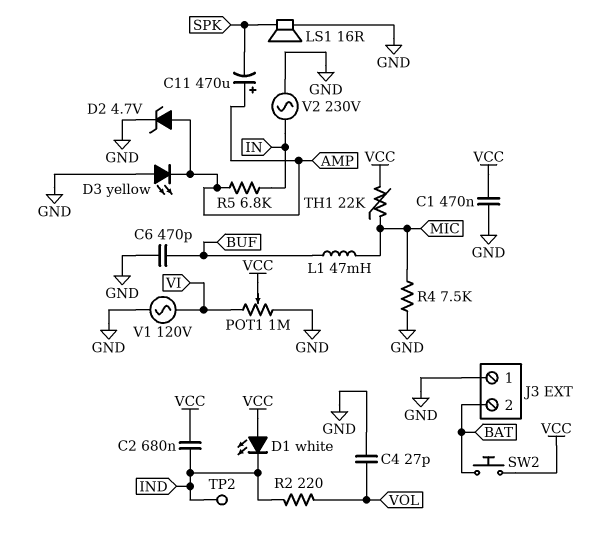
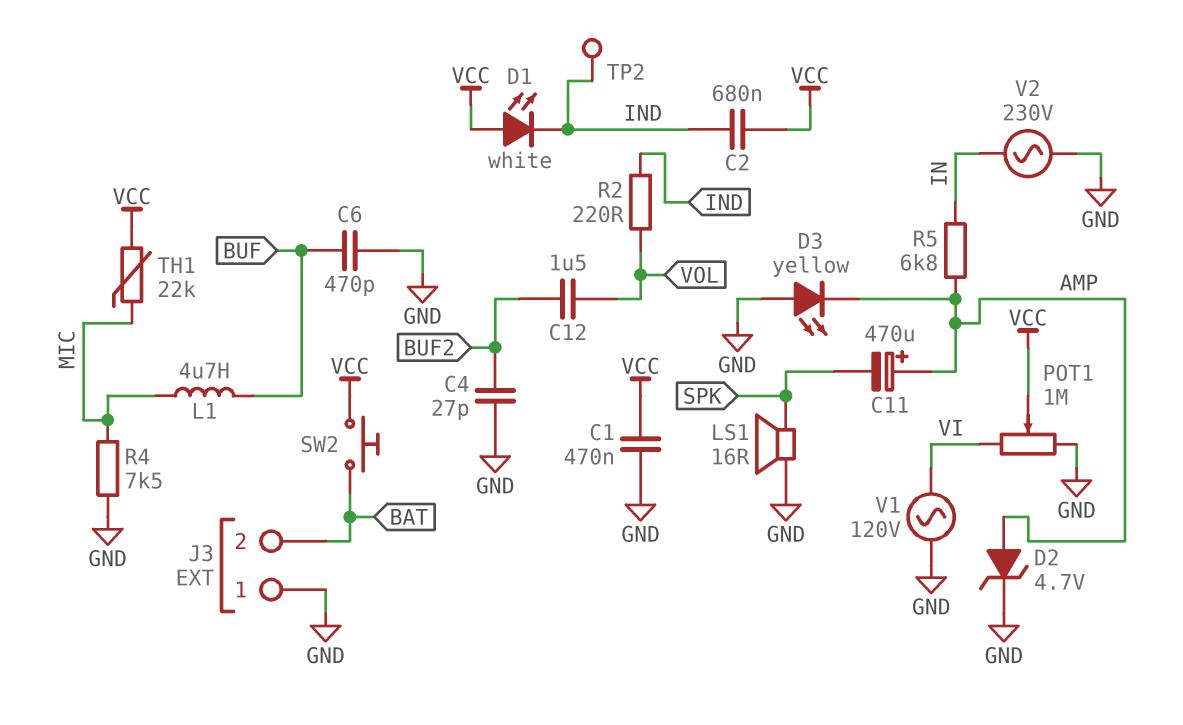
C4: 27pF (GND, VOL) -> 27pF (BUF2, GND)
C12: none -> 1.5uF (BUF2, VOL)
L1: 47mH (BUF, MIC) -> 4.7uH (BUF, MIC)

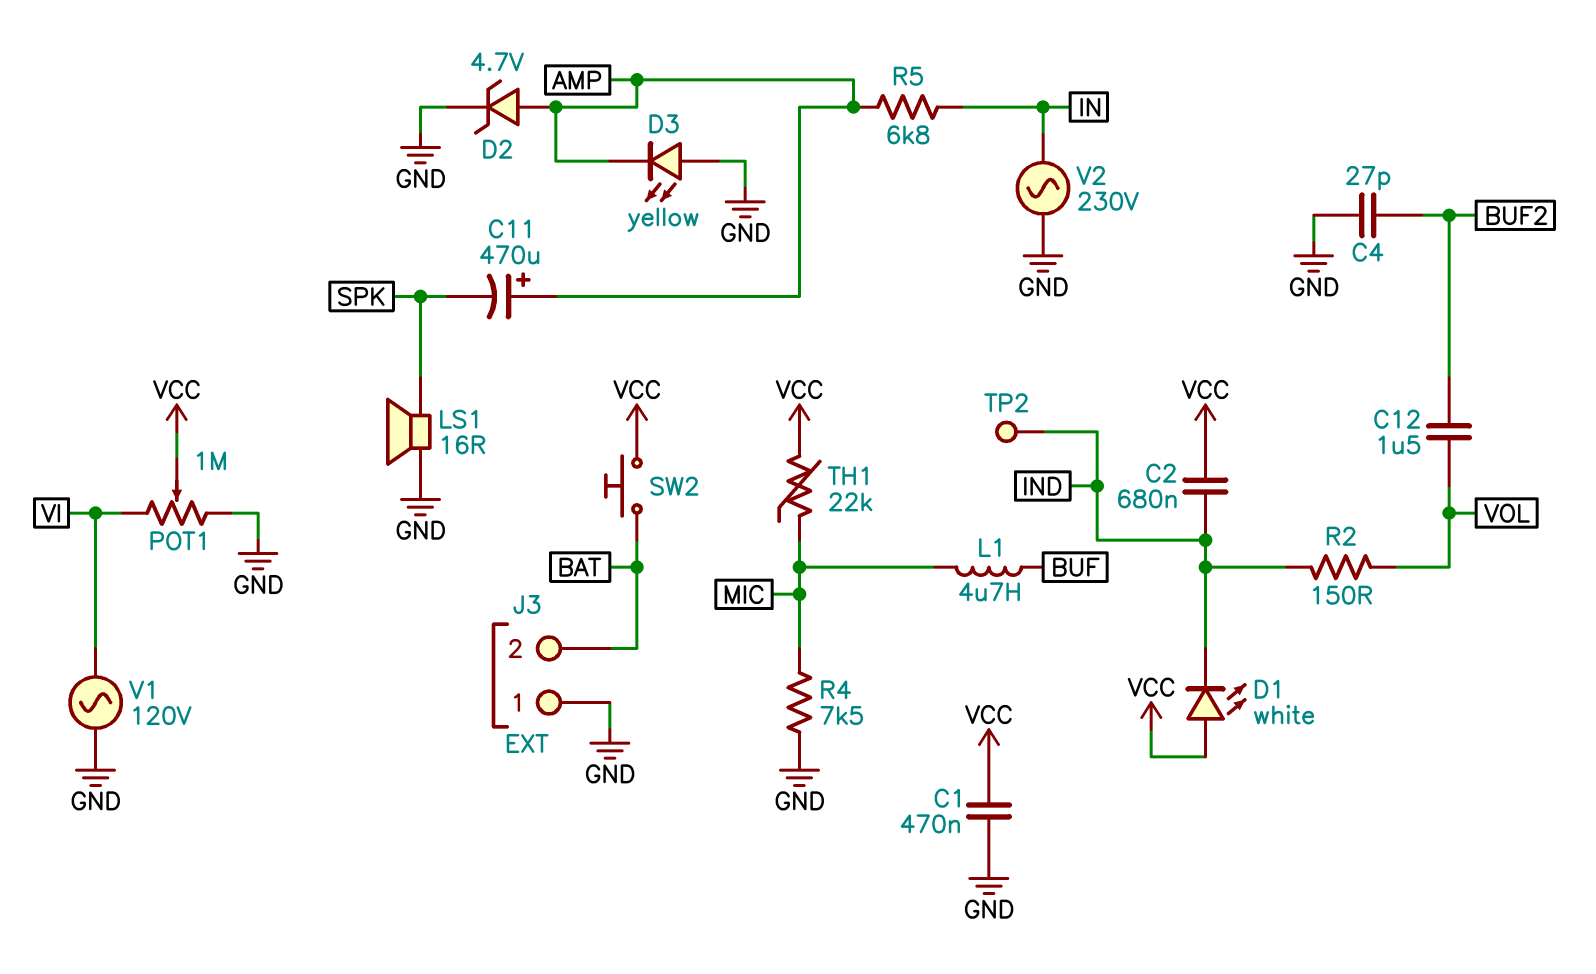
C6: 470pF (BUF, GND) -> none
R2: 220 (IND, VOL) -> 150 (IND, VOL)

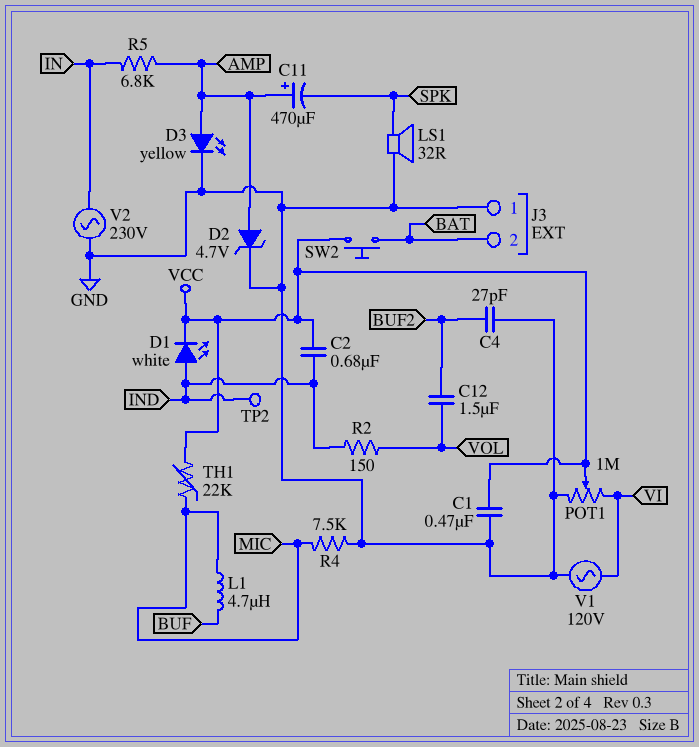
D1: LED white (A VCC, K IND) -> LED white (A IND, K VCC)
D3: LED yellow (A GND, K AMP) -> LED yellow (A AMP, K GND)
LS1: speaker 16R (GND, SPK) -> speaker 32R (GND, SPK)

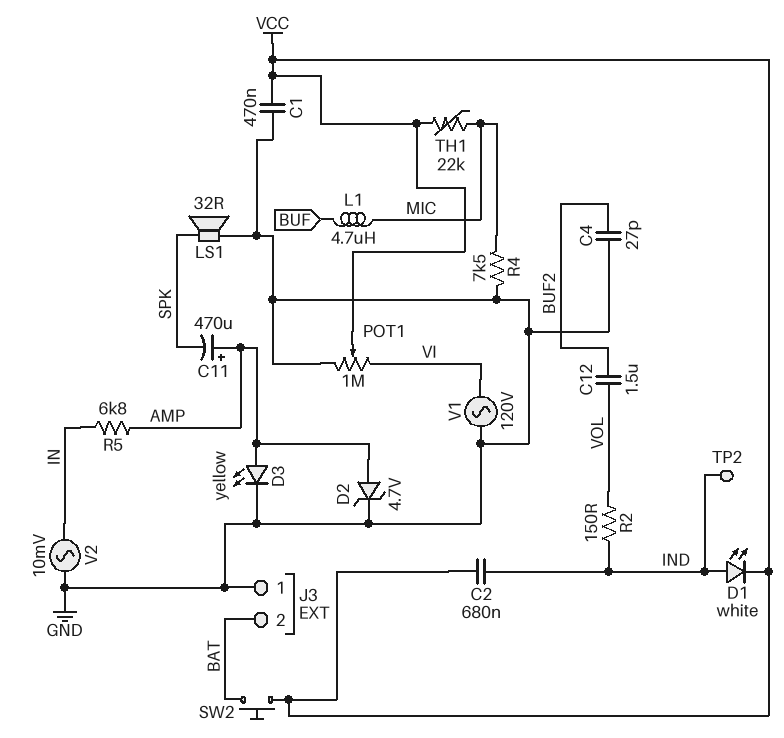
V2: AC 230V (GND, IN) -> AC 10mV (GND, IN)

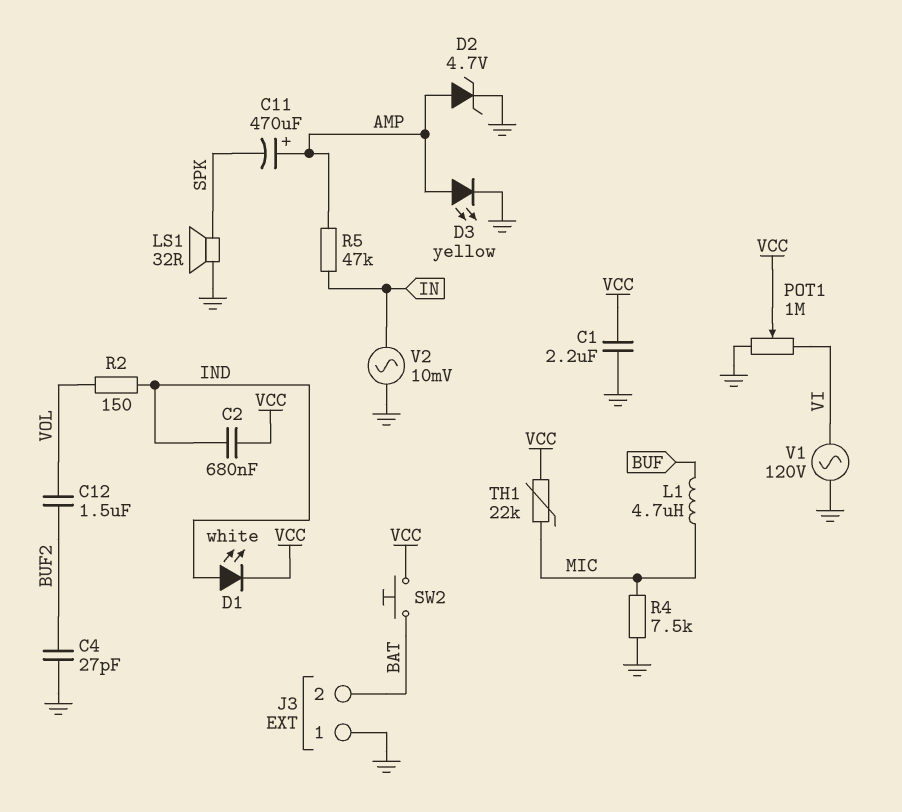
C1: 470nF (GND, VCC) -> 2.2uF (GND, VCC)
R5: 6.8k (AMP, IN) -> 47k (AMP, IN)
TP2: test point (IND) -> none

